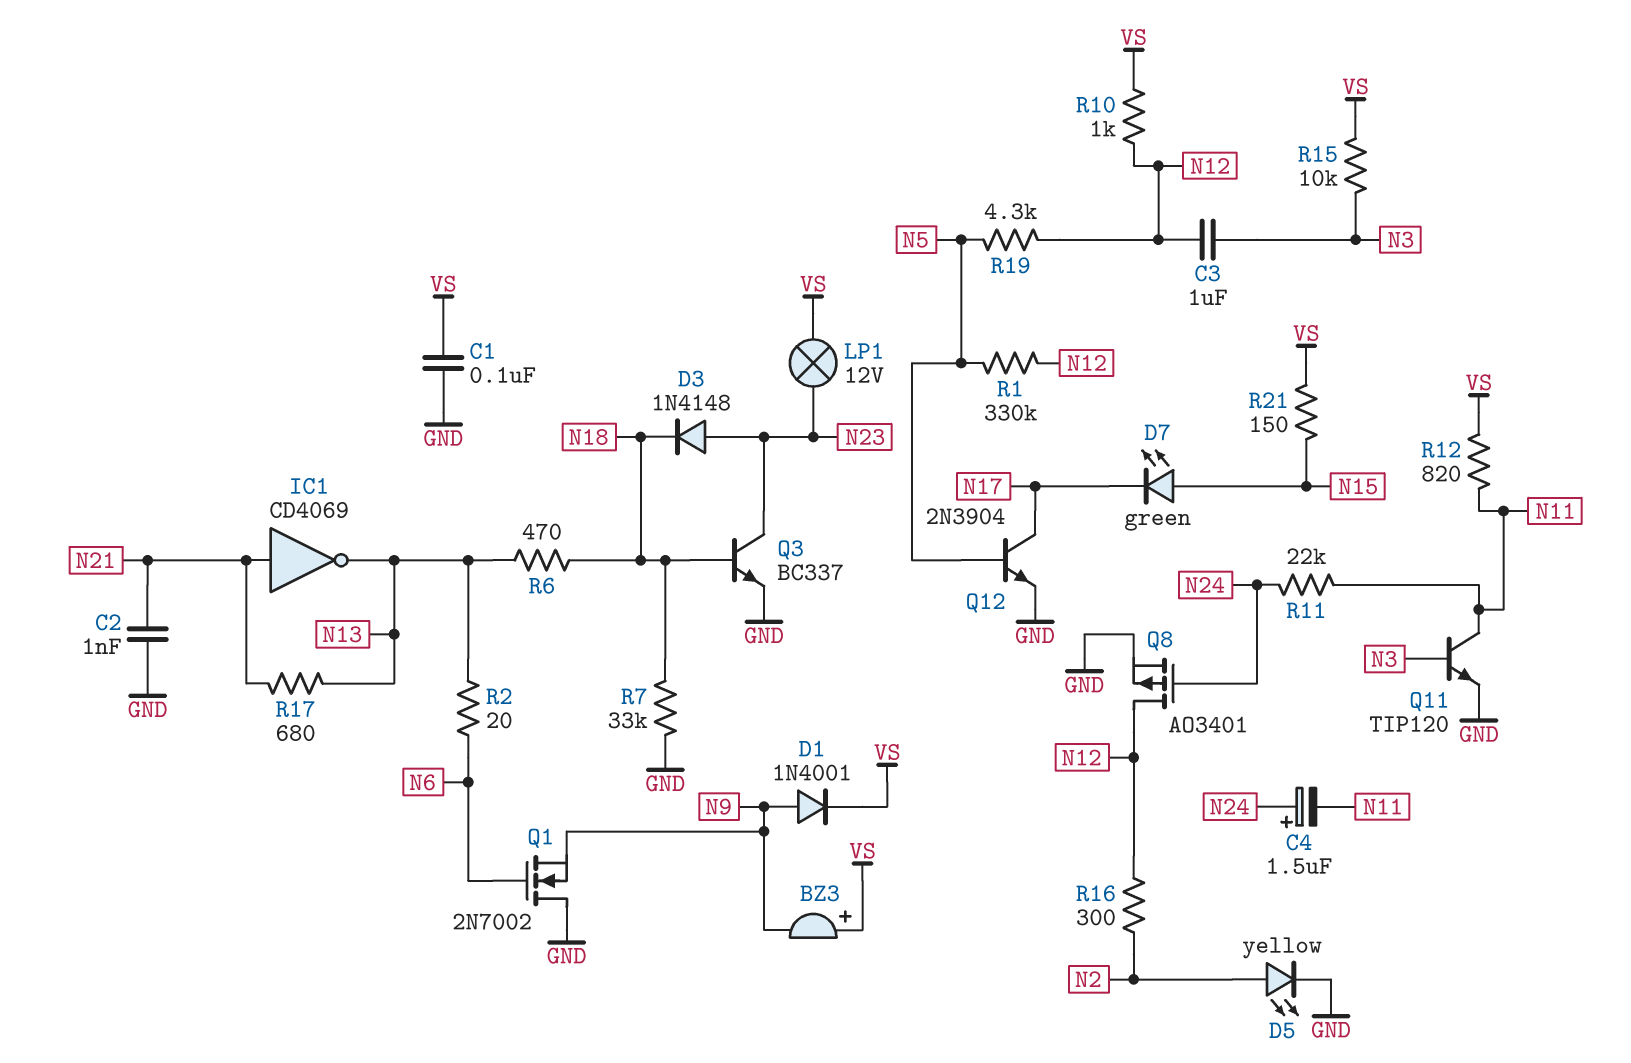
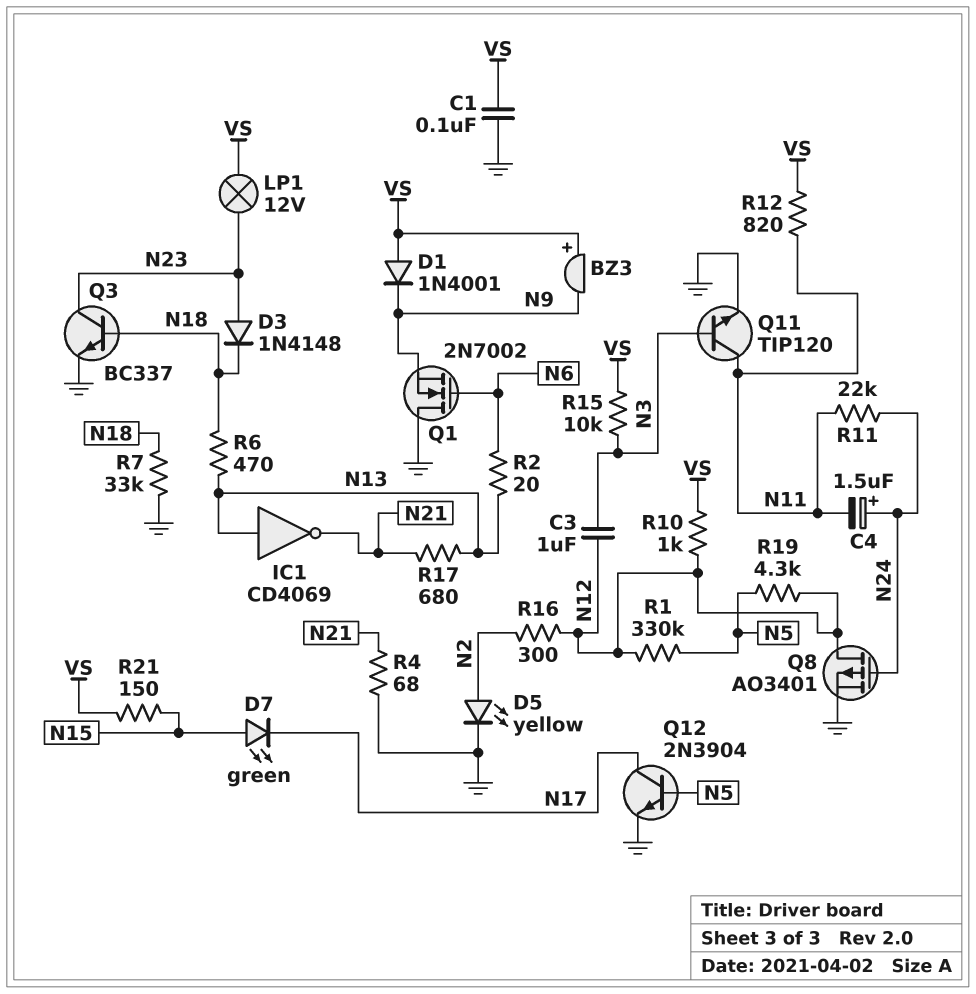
C2: 1nF (GND, N21) -> none
D1: diode 1N4001 (A N9, K VS) -> diode 1N4001 (A VS, K N9)
IC1: NOT CD4069 (in N21, out N13) -> NOT CD4069 (in N13, out N21)
R4: none -> 68 (GND, N21)

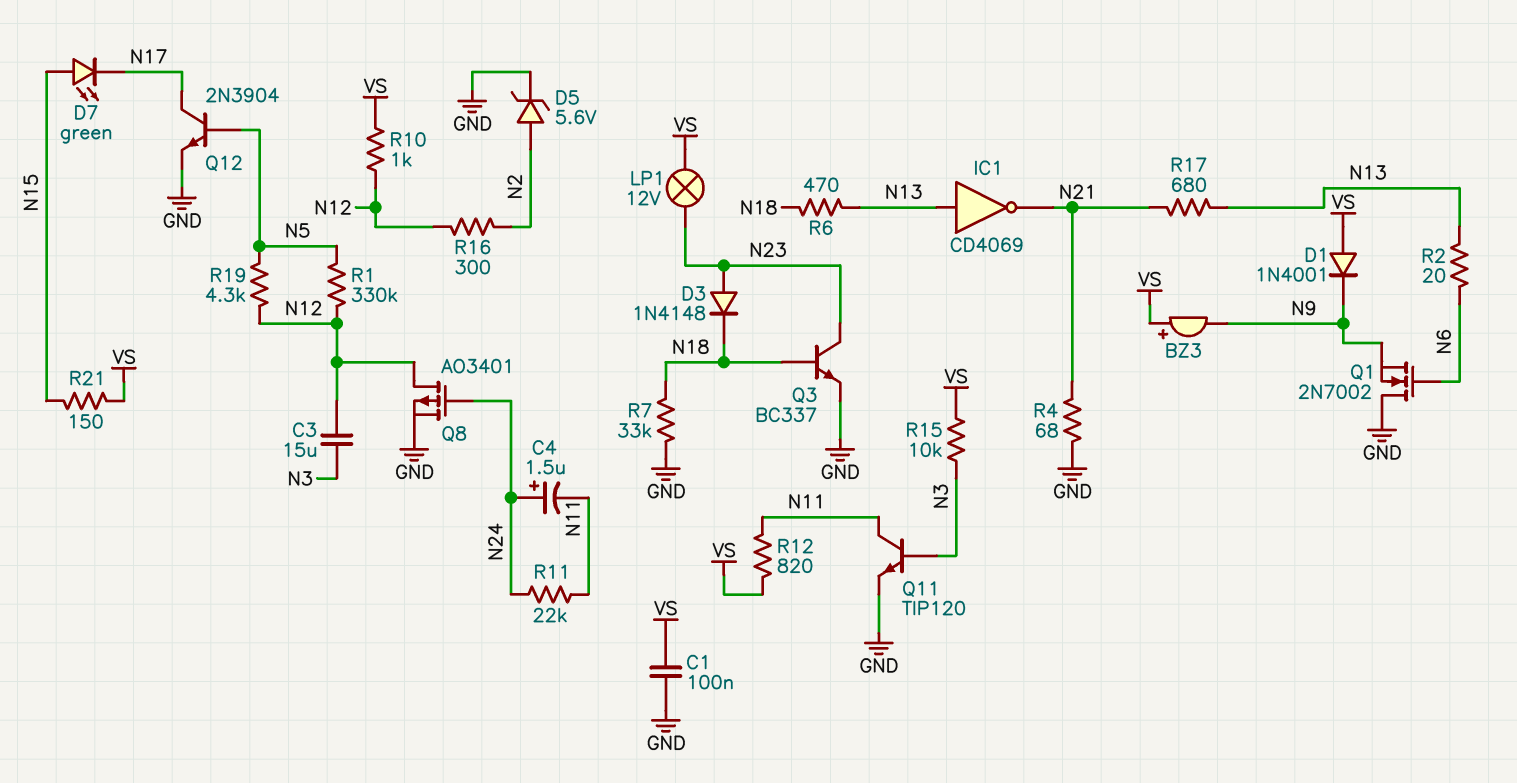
C3: 1uF (N3, N12) -> 15uF (N3, N12)
D5: LED yellow (A N2, K GND) -> zener 5.6V (A N2, K GND)

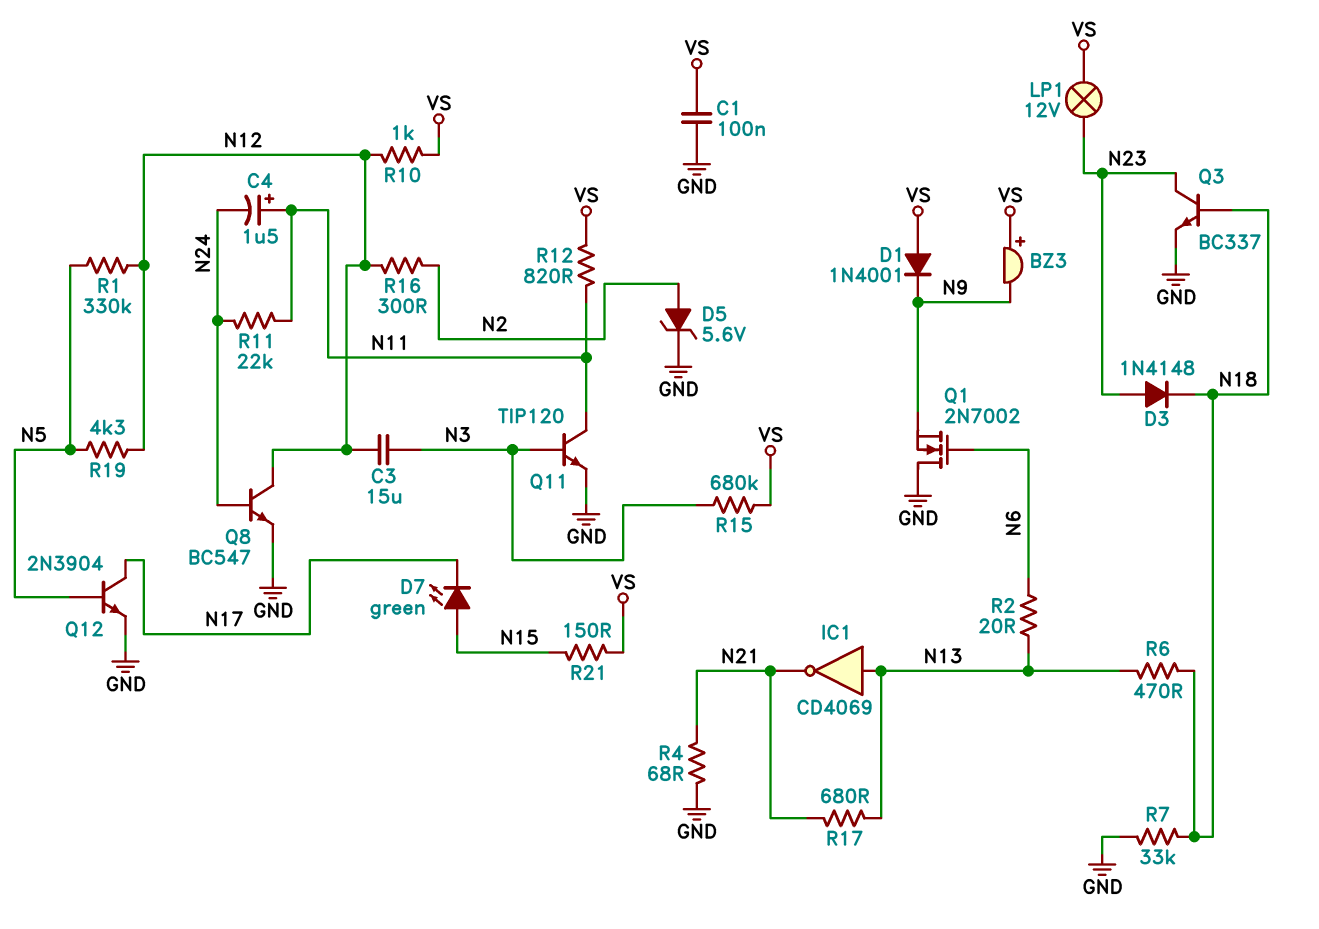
C4: 1.5uF (plus N24, minus N11) -> 1.5uF (plus N11, minus N24)
Q8: PMOS AO3401 (G N24, D N12, S GND) -> NPN BC547 (B N24, C N12, E GND)
R15: 10k (N3, VS) -> 680k (N3, VS)

